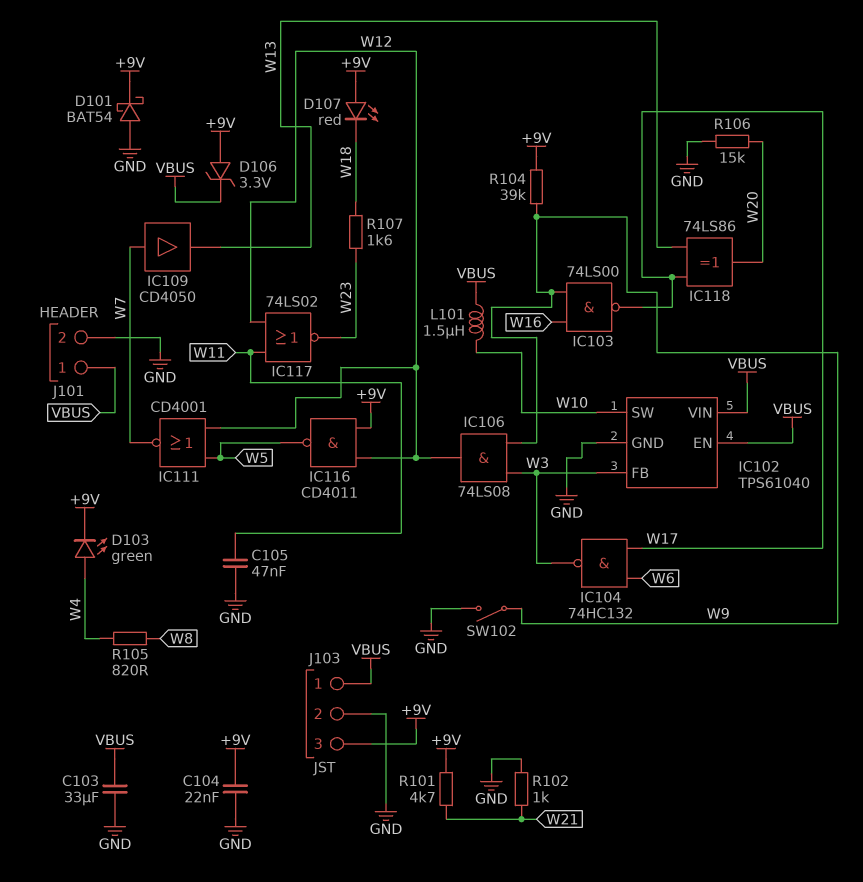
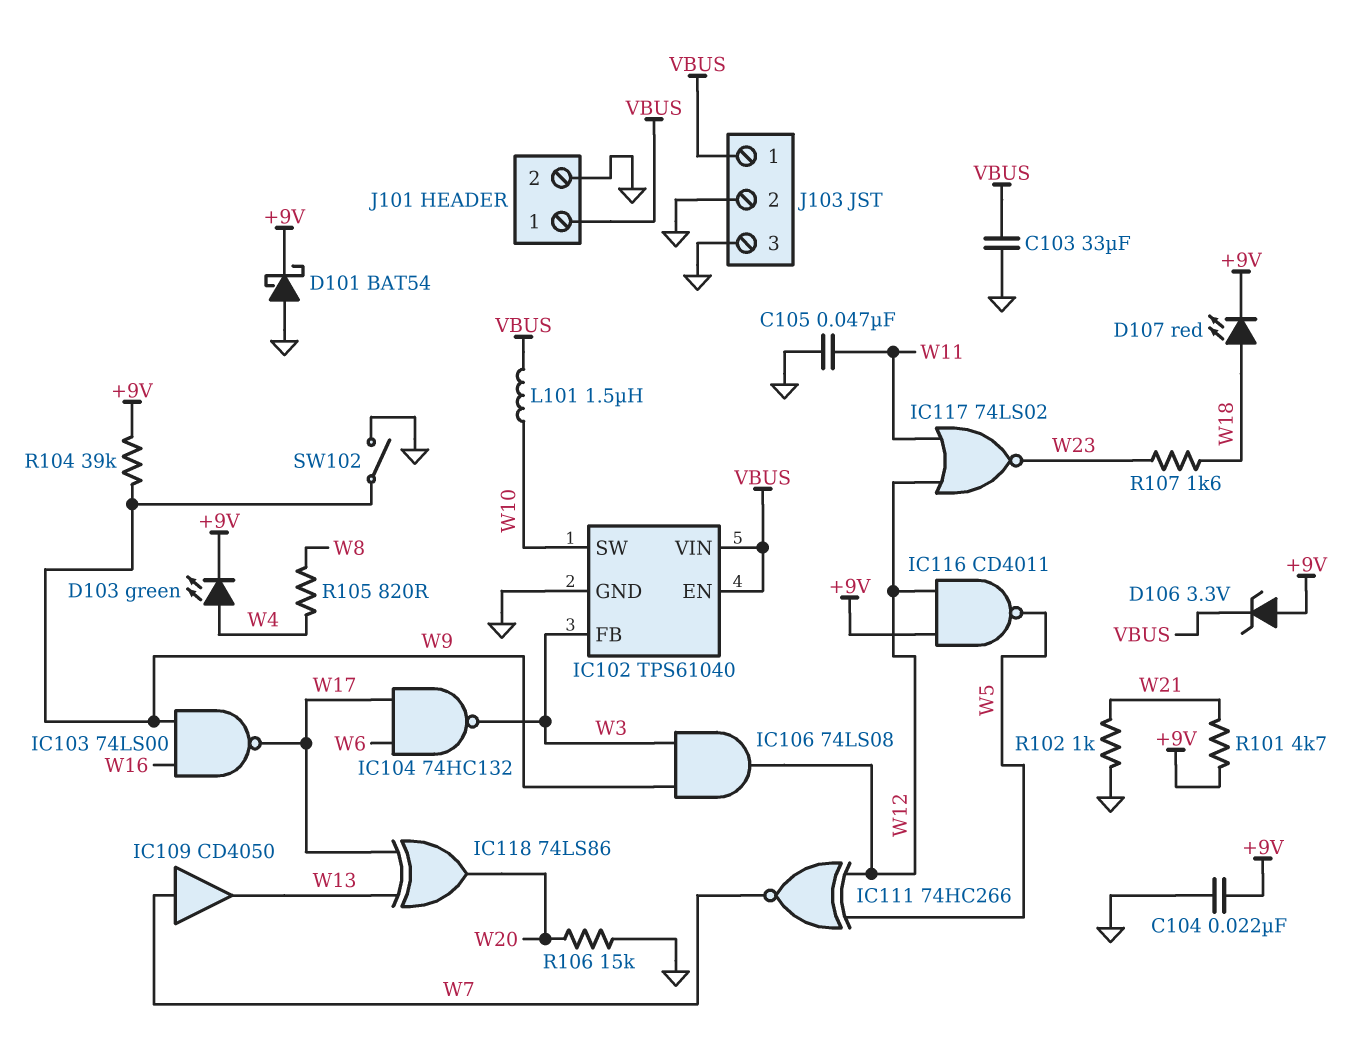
D107: LED red (A +9V, K W18) -> LED red (A W18, K +9V)
IC111: NOR CD4001 (in W5, in W12, out W7) -> XNOR 74HC266 (in W5, in W12, out W7)
J103 pin 3: +9V -> GND

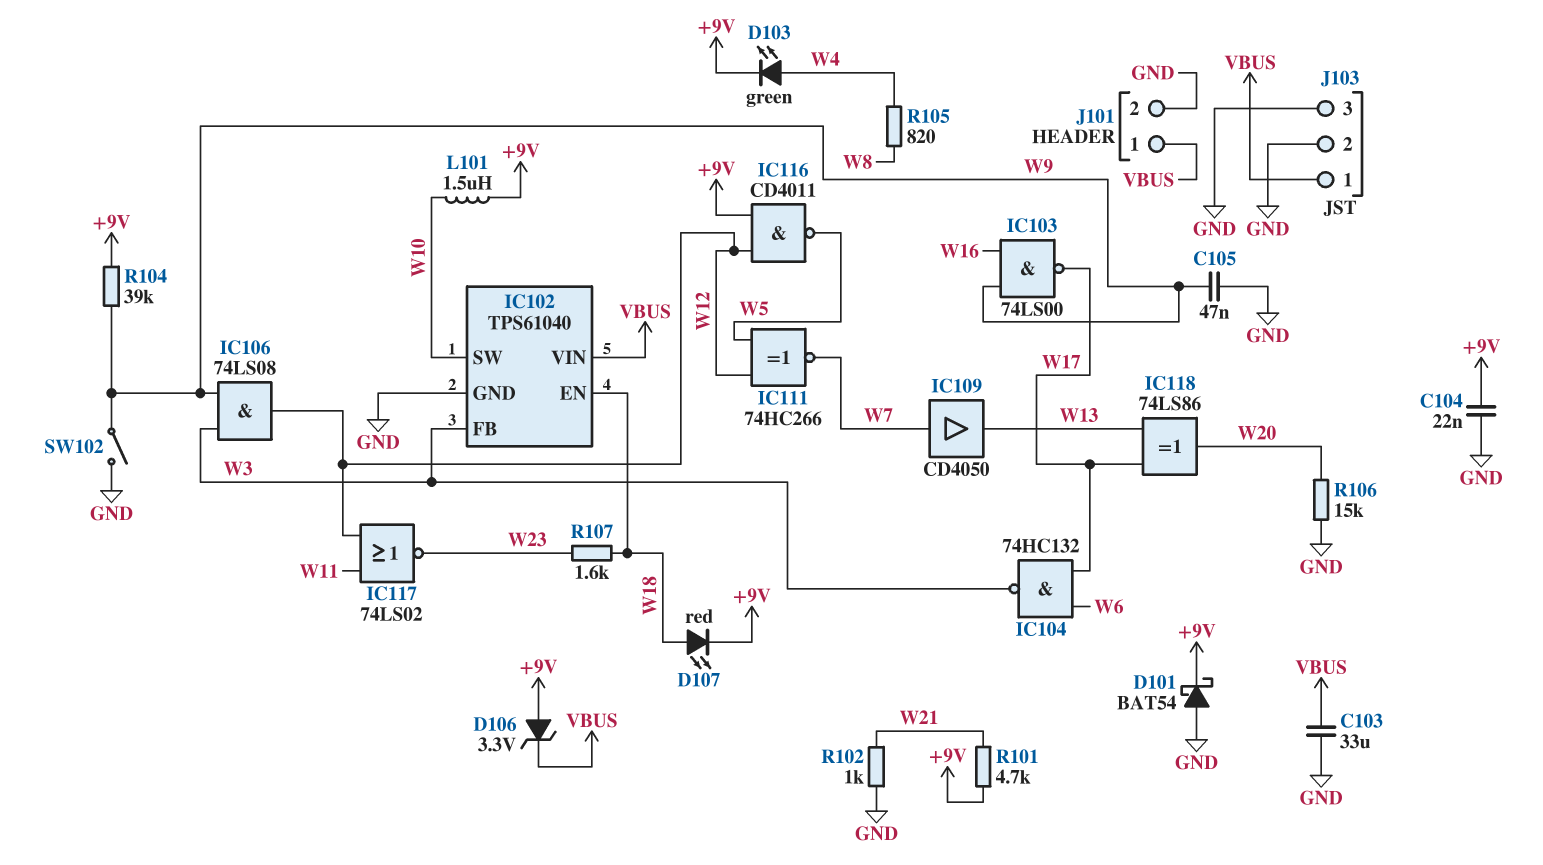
C105: 47nF (GND, W11) -> 47nF (GND, W9)
IC102 pin EN: VBUS -> W18
L101: 1.5uH (VBUS, W10) -> 1.5uH (+9V, W10)

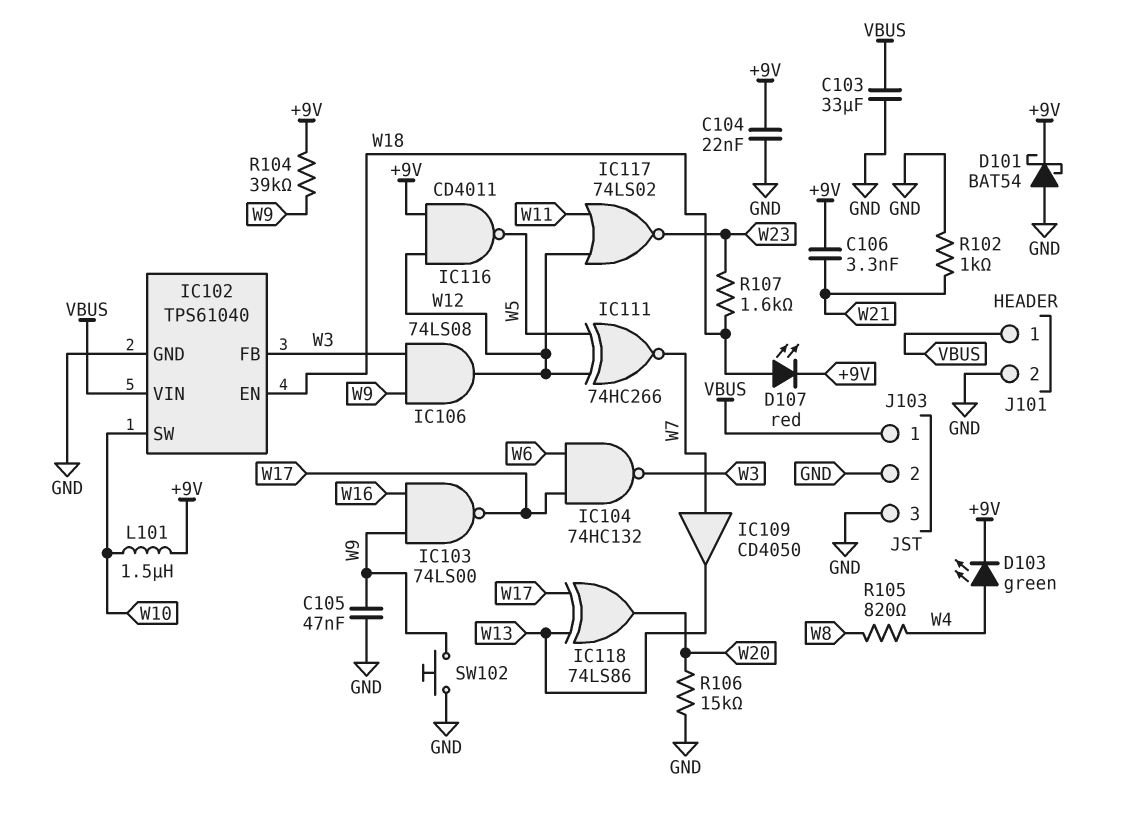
C106: none -> 3.3nF (+9V, W21)
D106: zener 3.3V (A +9V, K VBUS) -> none
R101: 4.7k (+9V, W21) -> none
SW102: switch (GND, W9) -> button (GND, W9)

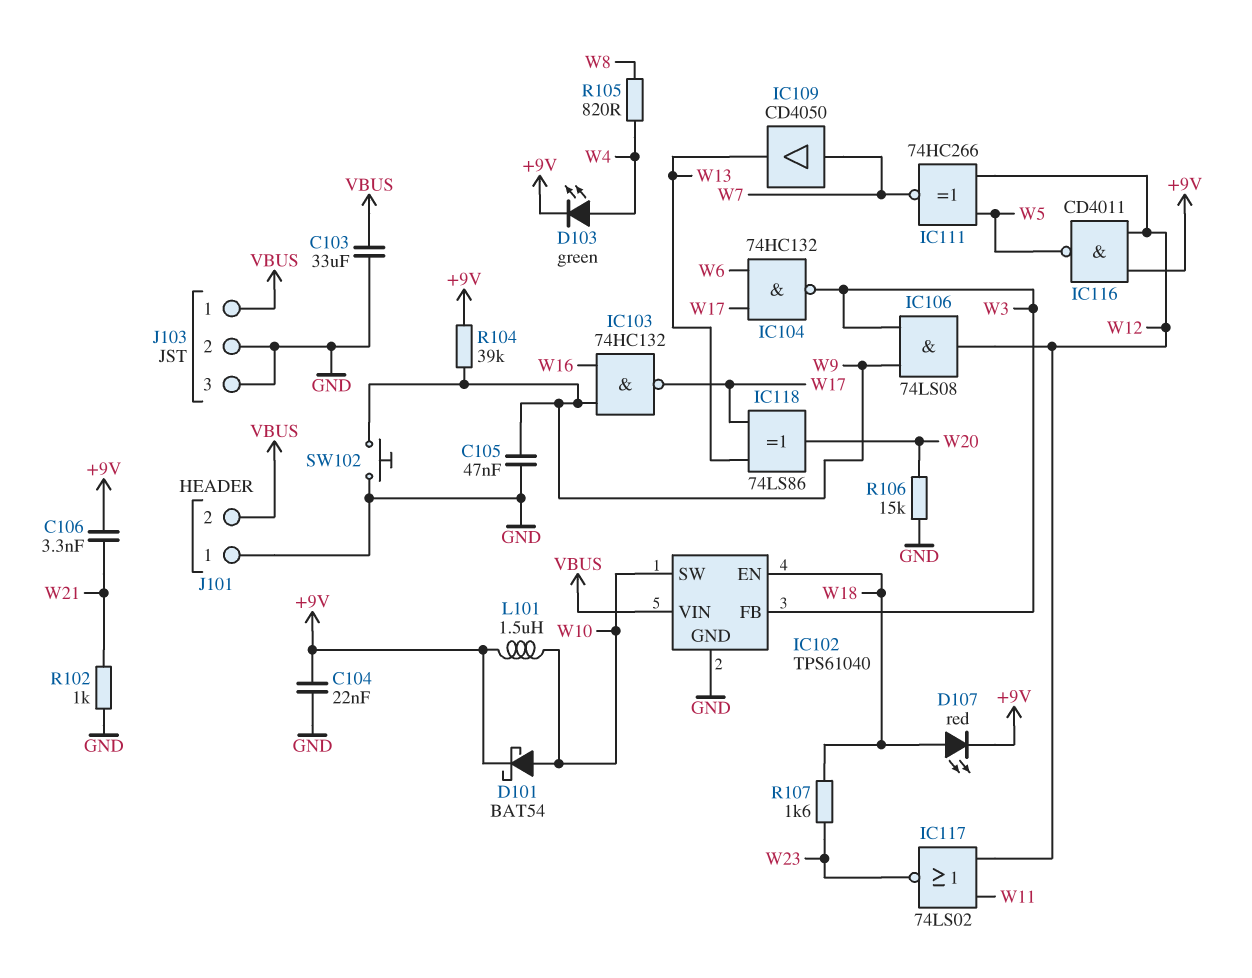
D101: schottky BAT54 (A GND, K +9V) -> schottky BAT54 (A W10, K +9V)
IC103: NAND 74LS00 (in W9, in W16, out W17) -> NAND 74HC132 (in W9, in W16, out W17)
J101 pin 1: VBUS -> GND
J101 pin 2: GND -> VBUS

